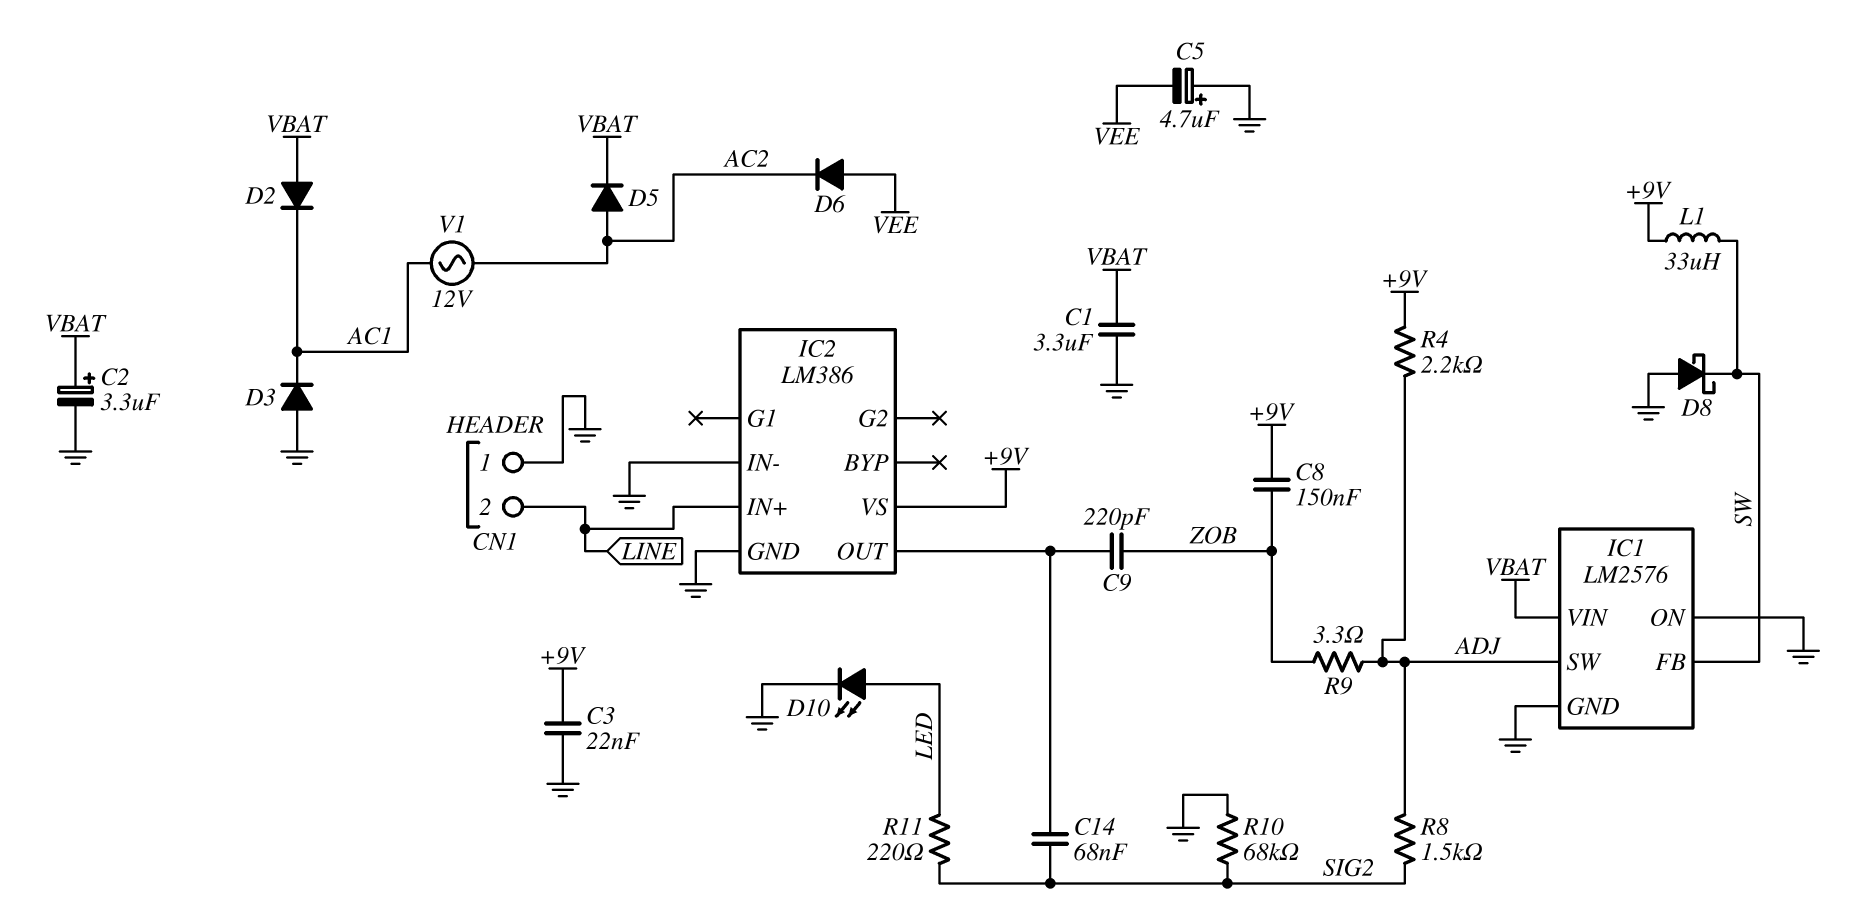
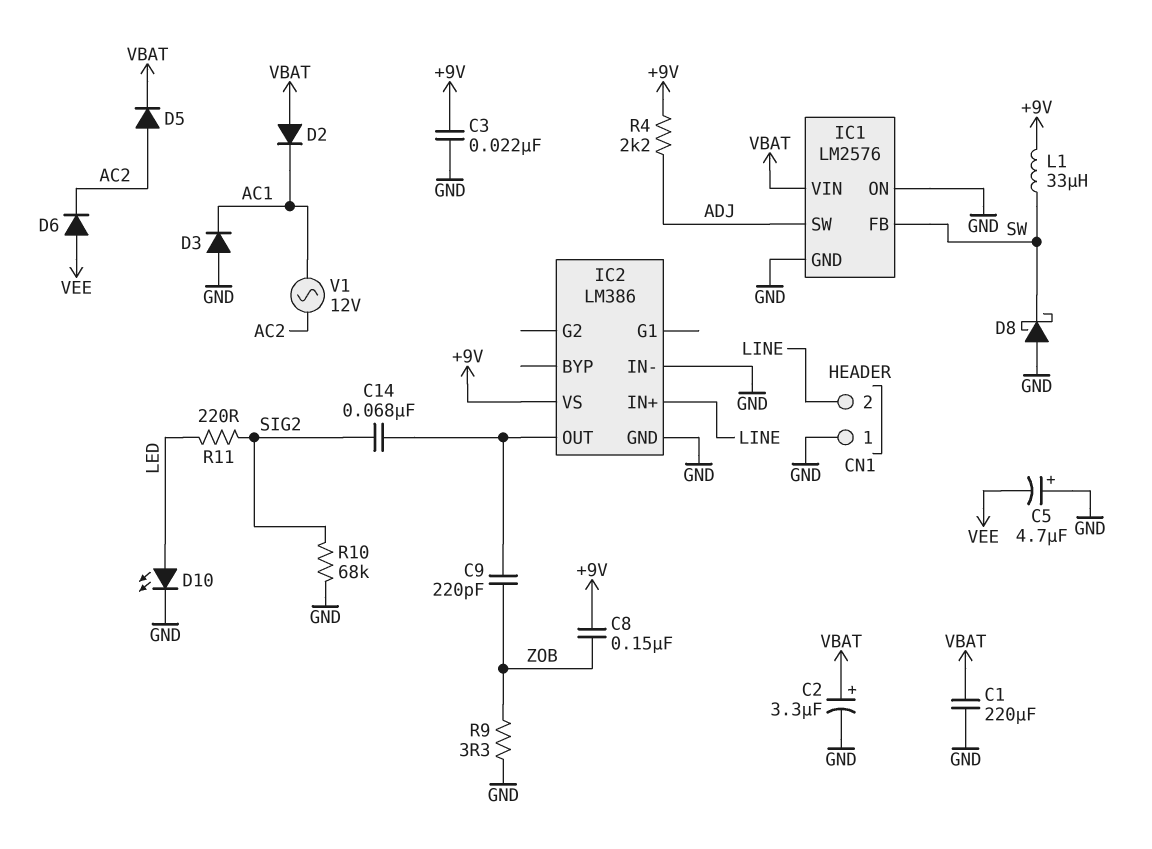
C1: 3.3uF (GND, VBAT) -> 220uF (GND, VBAT)
R8: 1.5k (ADJ, SIG2) -> none
R9: 3.3 (ADJ, ZOB) -> 3.3 (GND, ZOB)

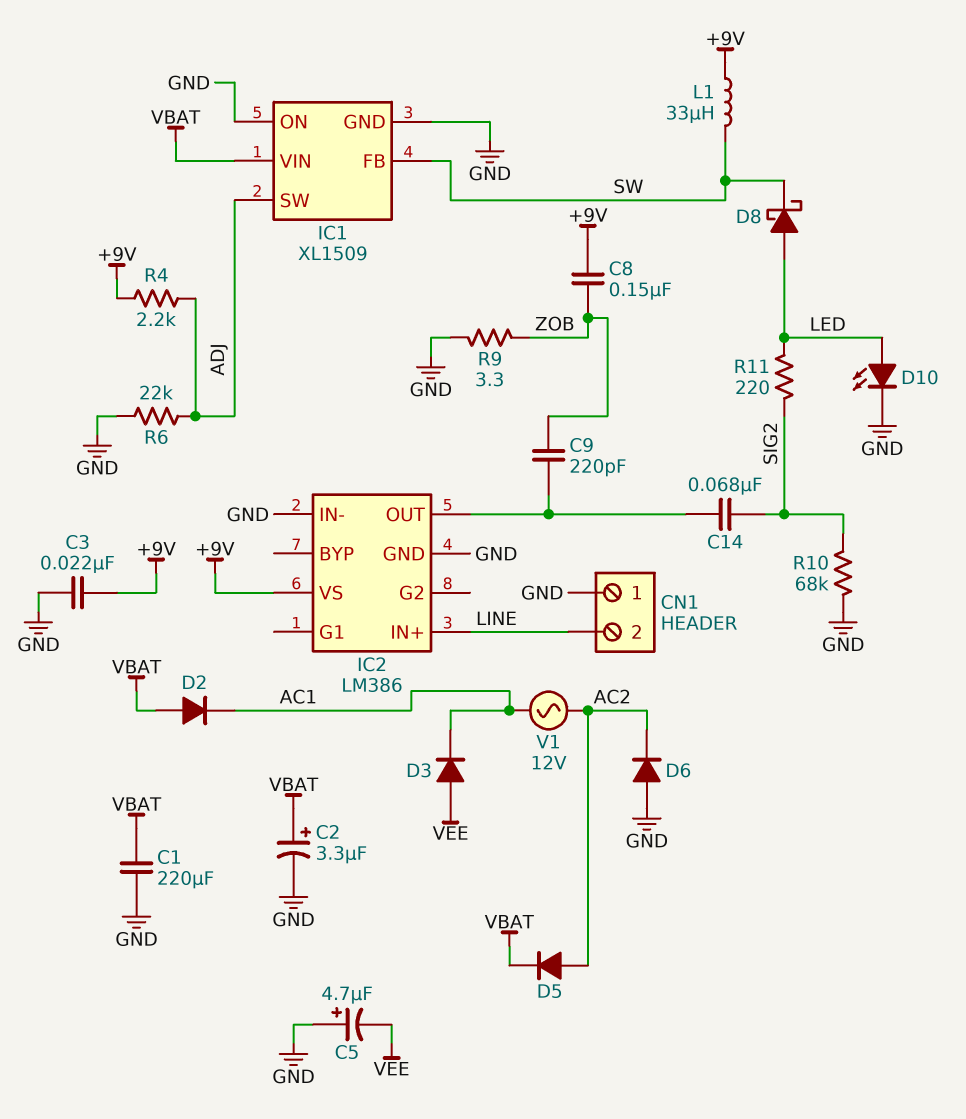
D3: diode (A GND, K AC1) -> diode (A VEE, K AC1)
D6: diode (A VEE, K AC2) -> diode (A GND, K AC2)
D8: schottky (A GND, K SW) -> schottky (A LED, K SW)
IC1: LM2576 -> XL1509
R6: none -> 22k (ADJ, GND)

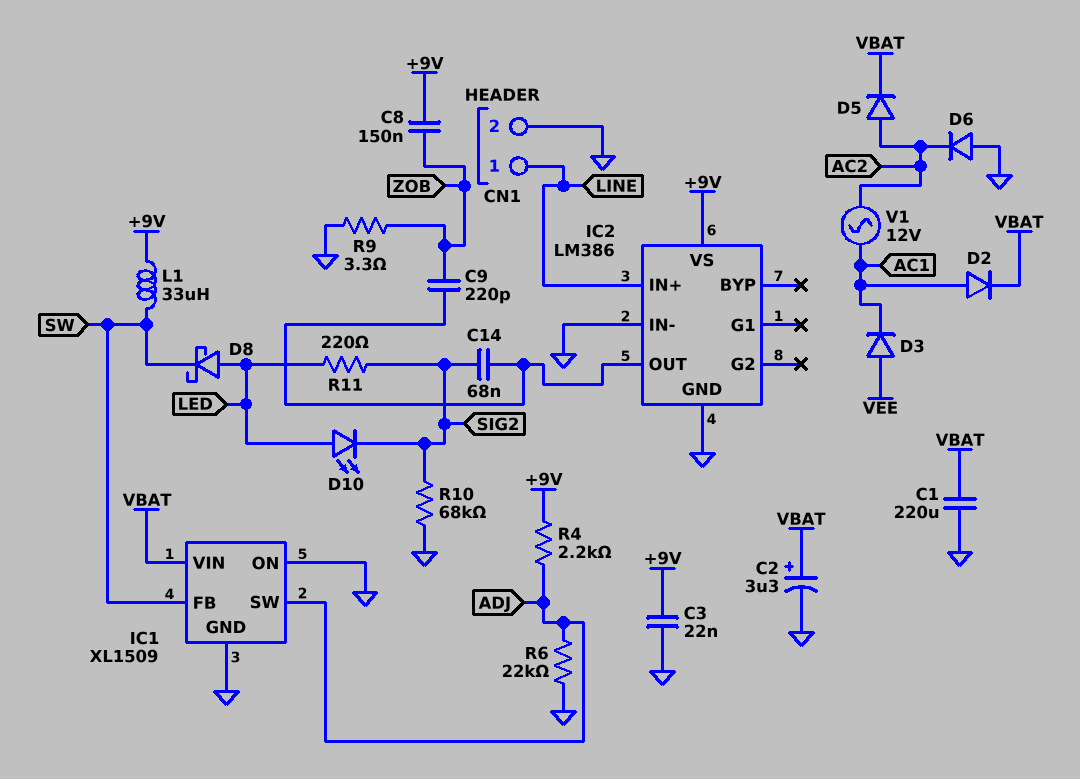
C5: 4.7uF (plus GND, minus VEE) -> none
CN1 pin 1: GND -> LINE
CN1 pin 2: LINE -> GND
D2: diode (A VBAT, K AC1) -> diode (A AC1, K VBAT)
D10: LED (A LED, K GND) -> LED (A LED, K SIG2)

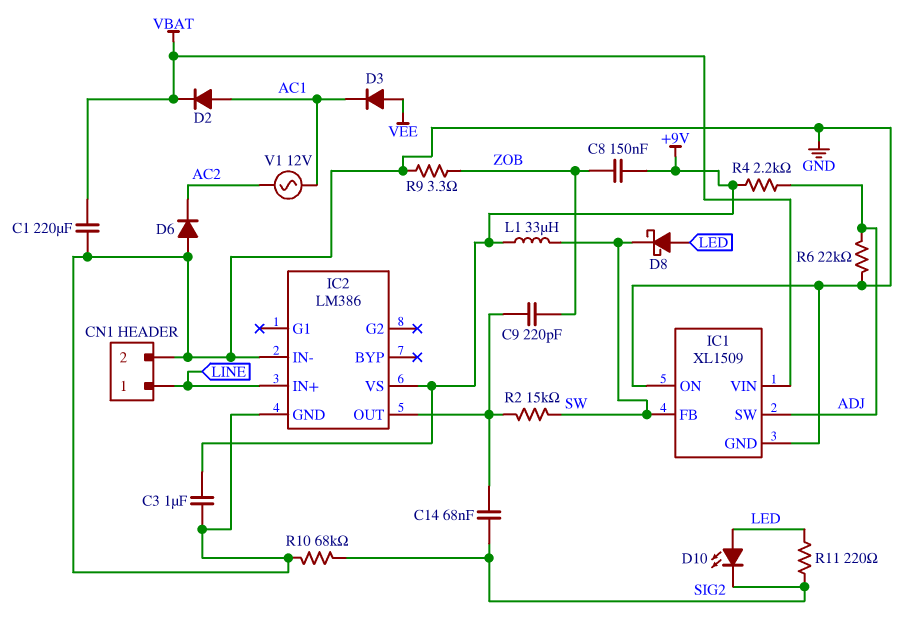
C2: 3.3uF (plus VBAT, minus GND) -> none
C3: 22nF (+9V, GND) -> 1uF (+9V, GND)
D5: diode (A AC2, K VBAT) -> none
R2: none -> 15k (IC2/OUT, SW)

